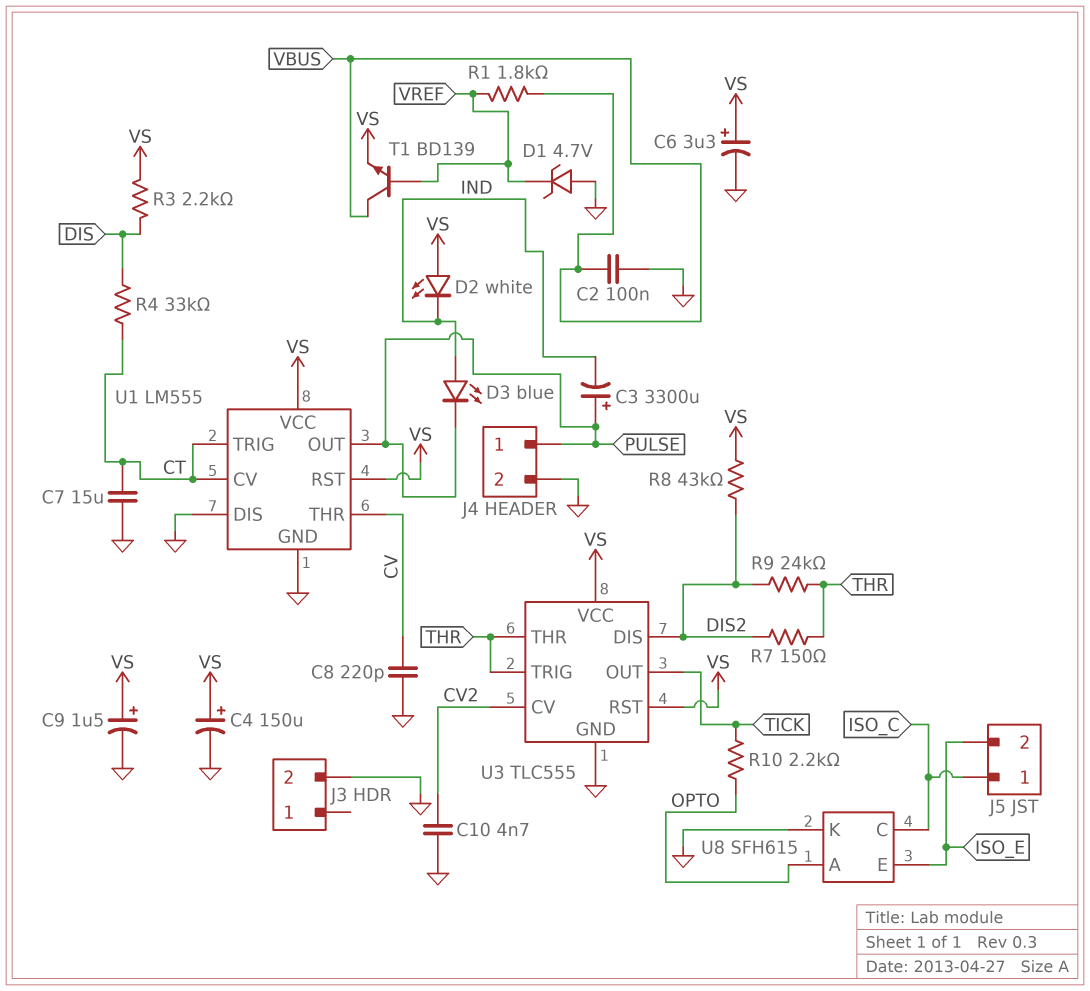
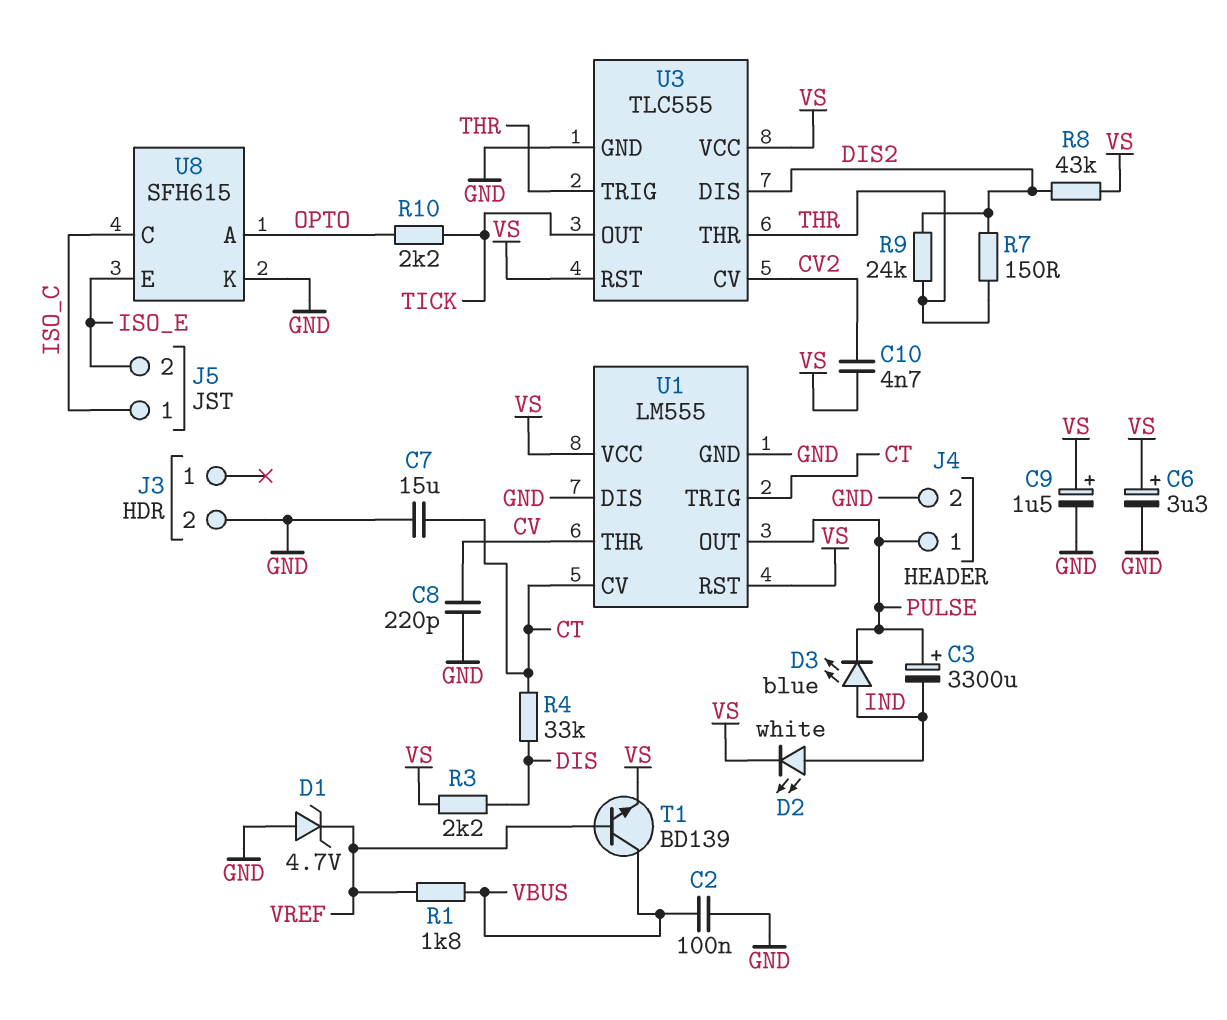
C4: 150uF (plus VS, minus GND) -> none
C10: 4.7nF (CV2, GND) -> 4.7nF (CV2, VS)
D2: LED white (A VS, K IND) -> LED white (A IND, K VS)

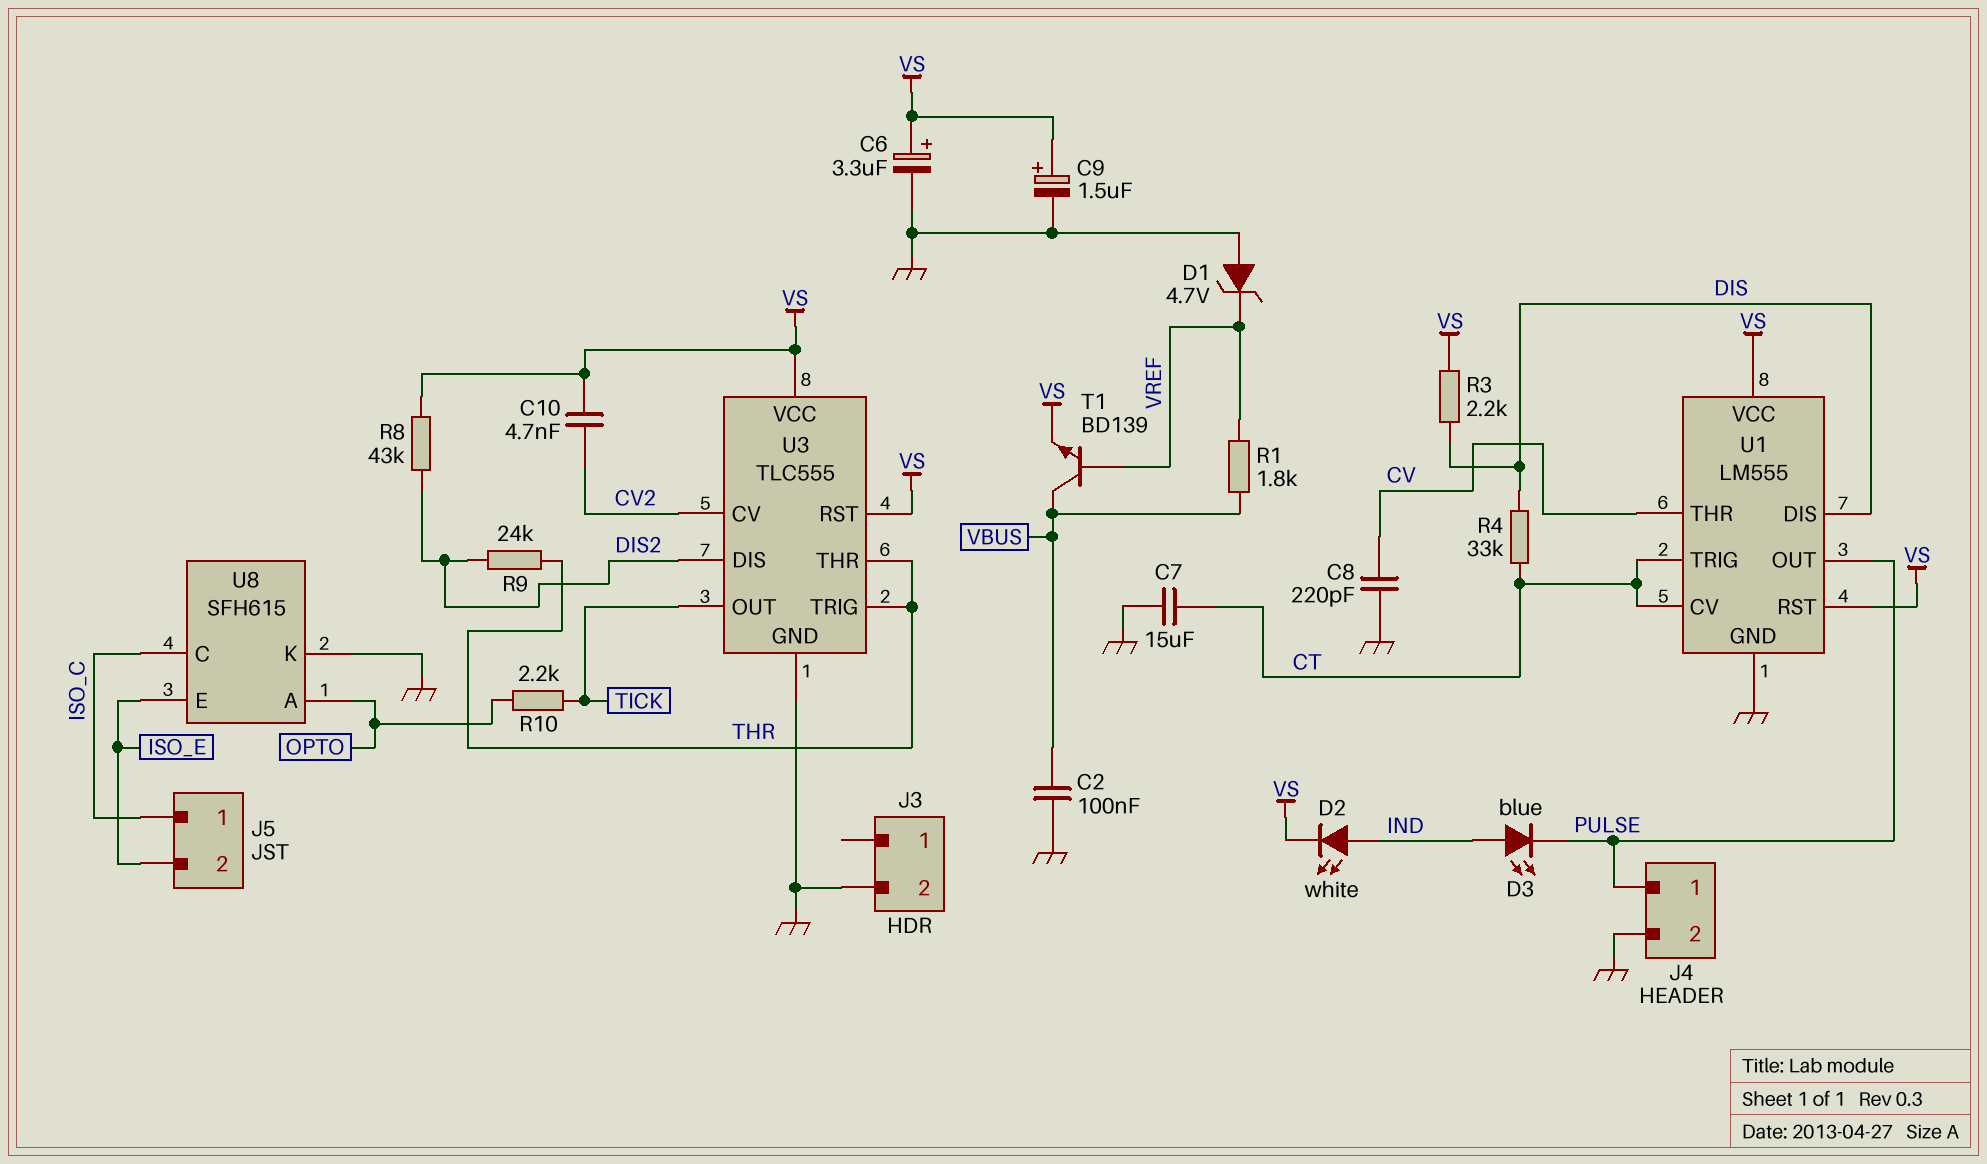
C3: 3300uF (plus PULSE, minus IND) -> none
R7: 150 (DIS2, THR) -> none
U1 pin DIS: GND -> DIS

